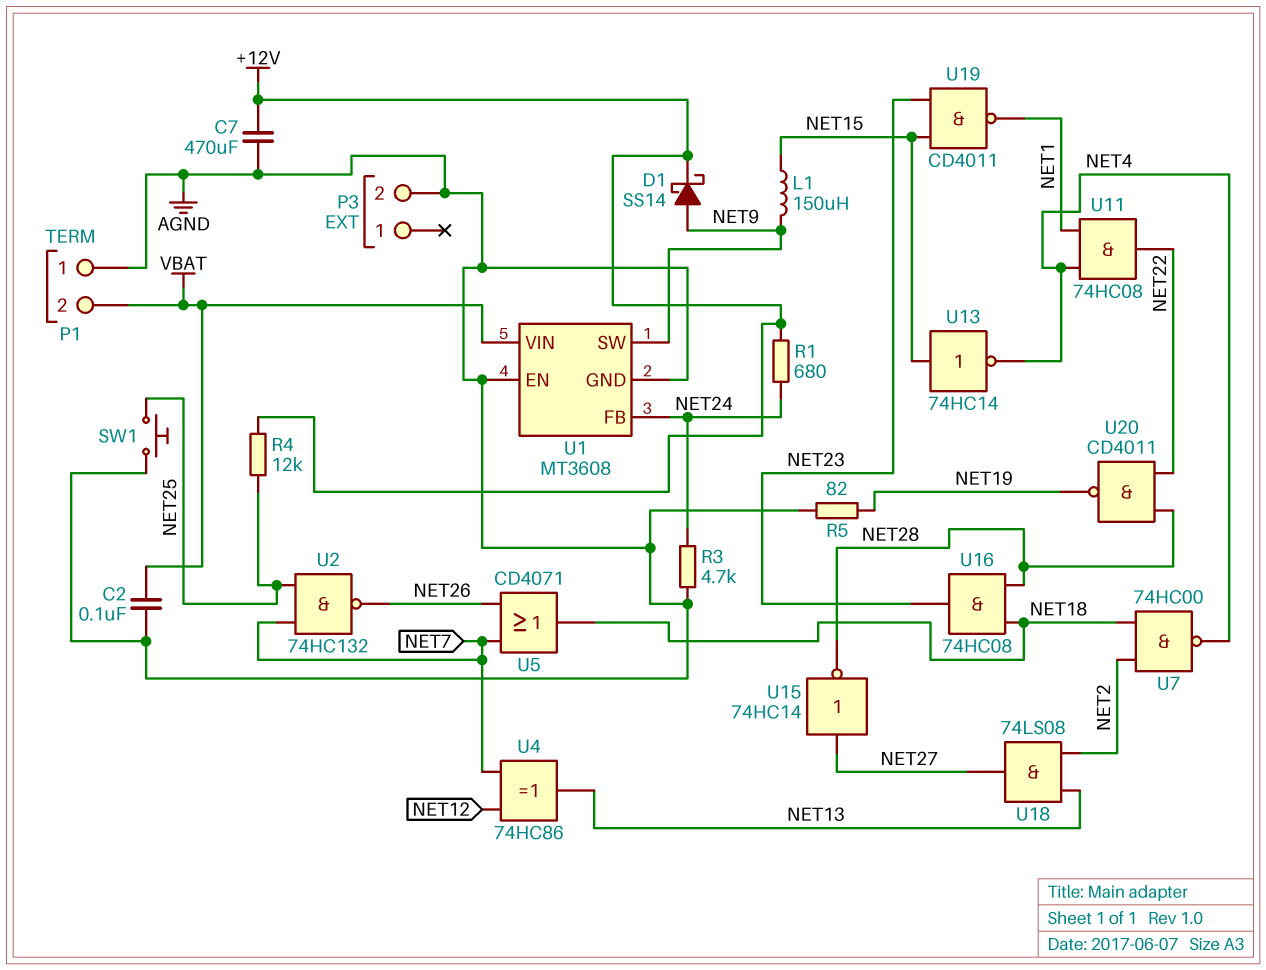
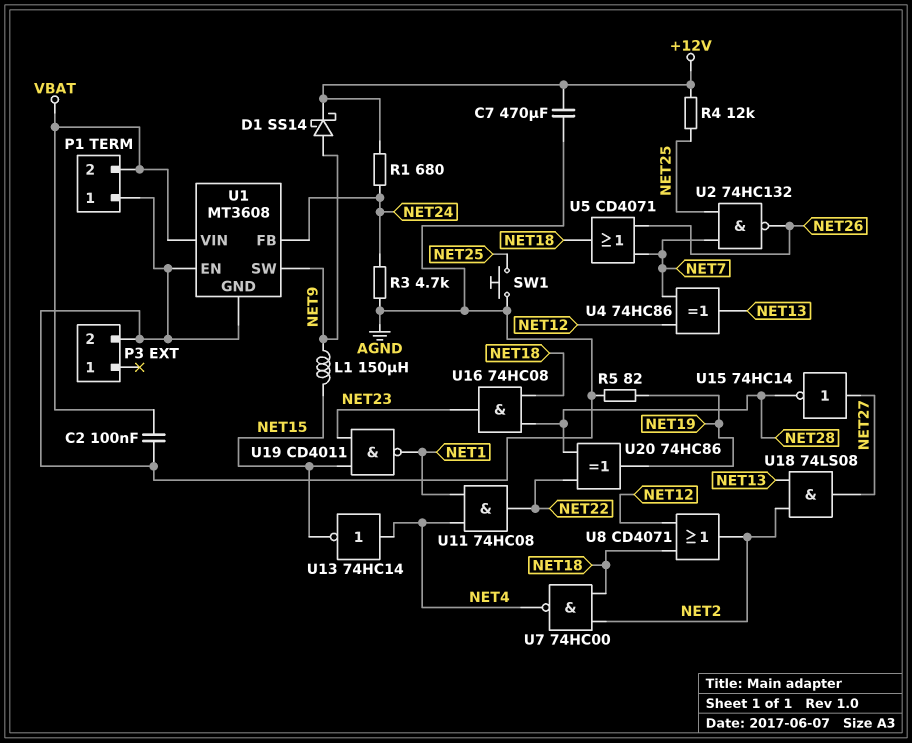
U8: none -> OR CD4071 (in NET12, in NET18, out NET2)
U13: NOT 74HC14 (in NET15, out NET4) -> NOT 74HC14 (in NET4, out NET15)
U20: NAND CD4011 (in NET22, in NET28, out NET19) -> XOR 74HC86 (in NET22, in NET28, out NET19)

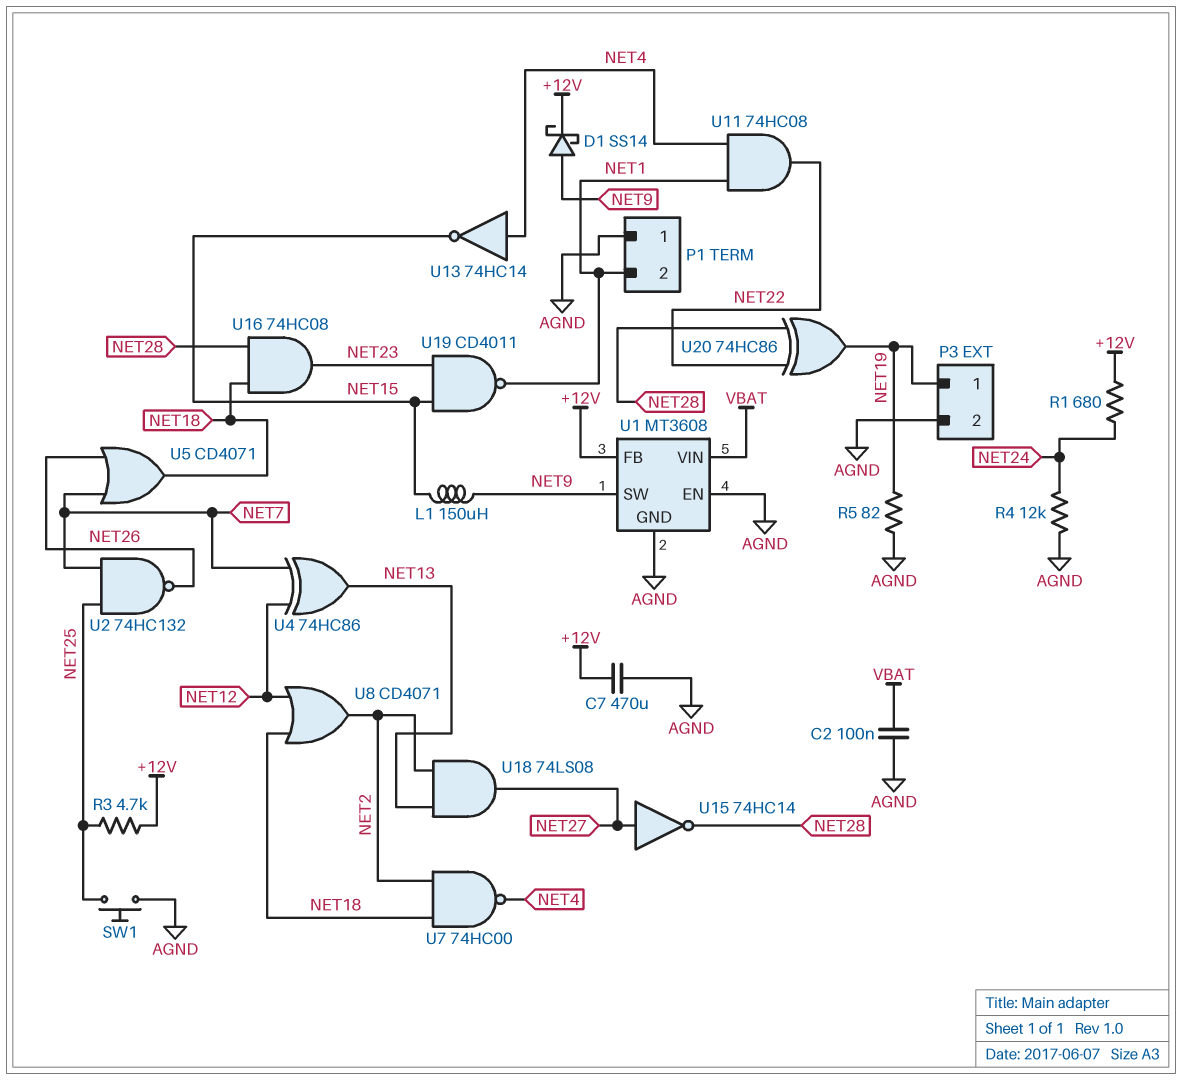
P1 pin 2: VBAT -> NET1
P3 pin 1: none -> NET19
R3: 4.7k (AGND, NET24) -> 4.7k (+12V, NET25)
R4: 12k (+12V, NET25) -> 12k (AGND, NET24)
U1 pin FB: NET24 -> +12V

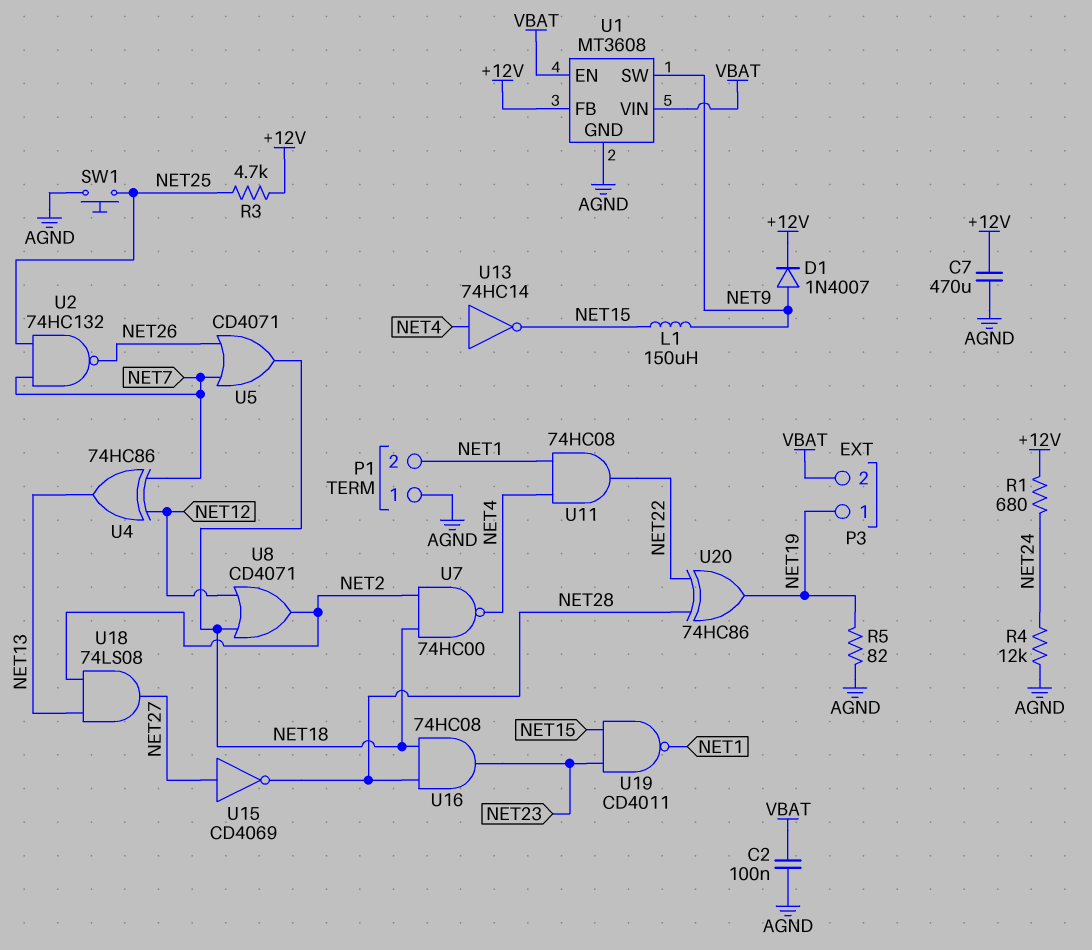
D1: schottky SS14 (A NET9, K +12V) -> diode 1N4007 (A NET9, K +12V)
P3 pin 2: AGND -> VBAT
U1 pin EN: AGND -> VBAT
U15: NOT 74HC14 (in NET27, out NET28) -> NOT CD4069 (in NET27, out NET28)

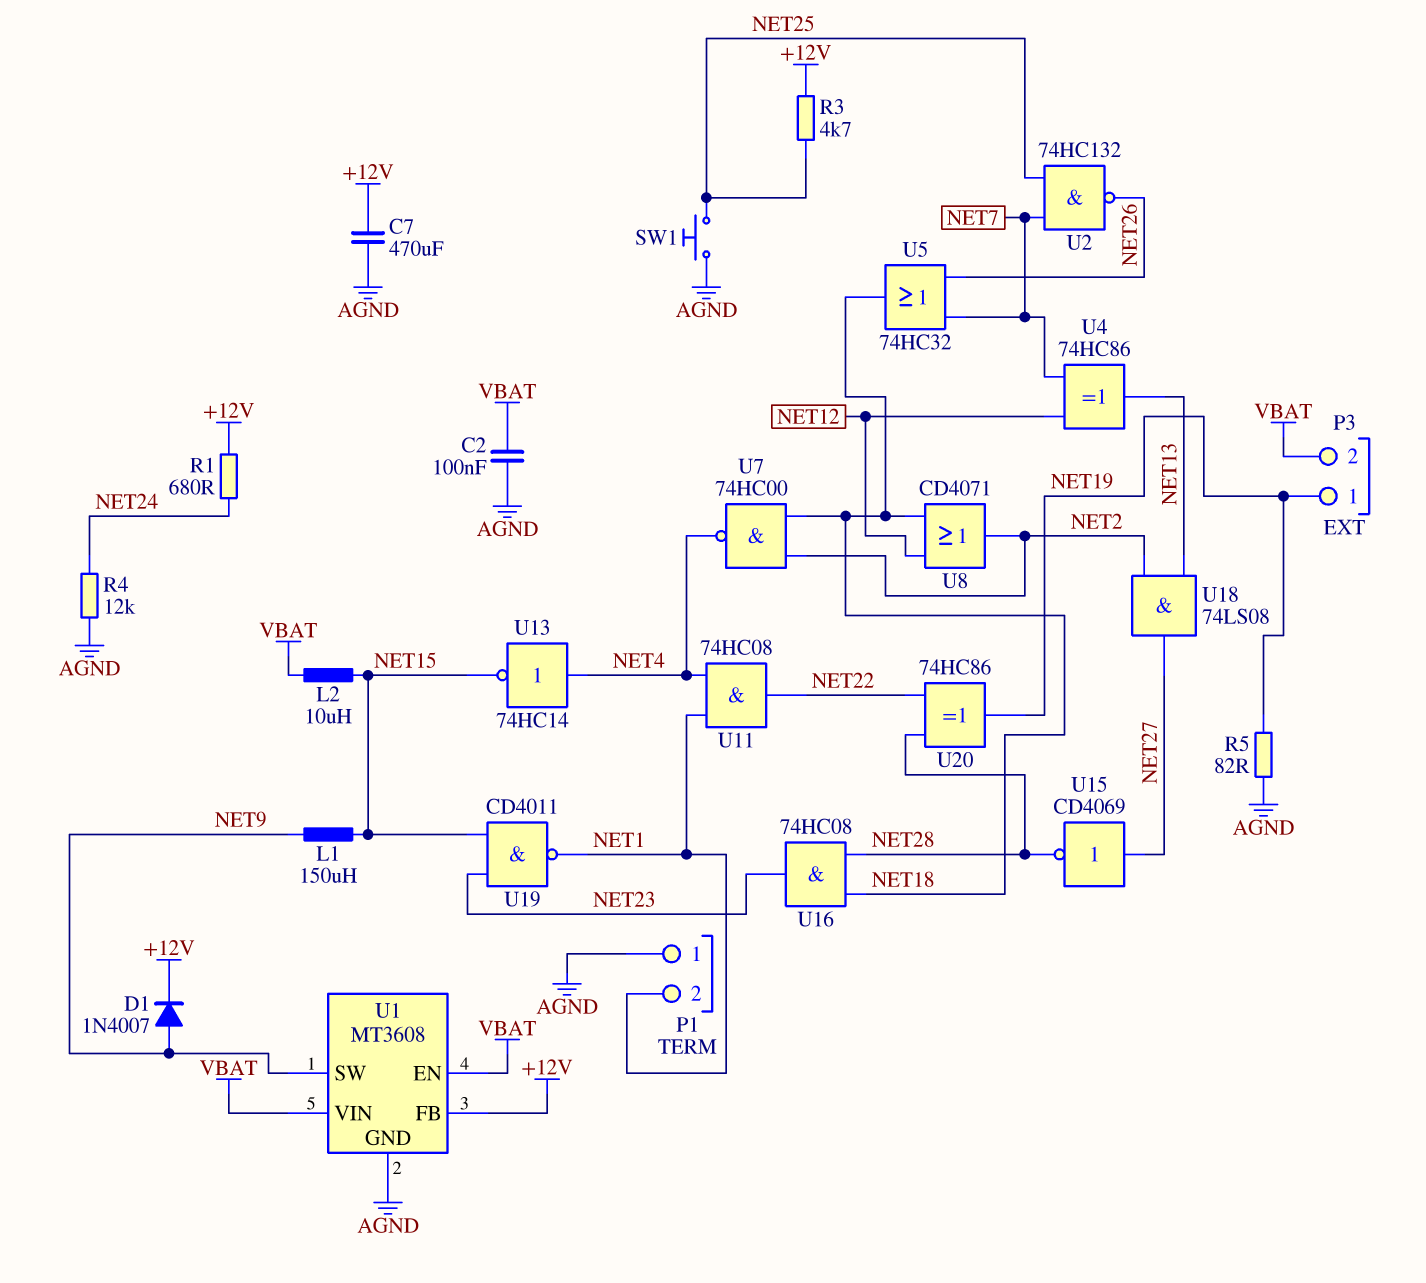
L2: none -> 10uH (NET15, VBAT)
U5: OR CD4071 (in NET7, in NET26, out NET18) -> OR 74HC32 (in NET7, in NET26, out NET18)

